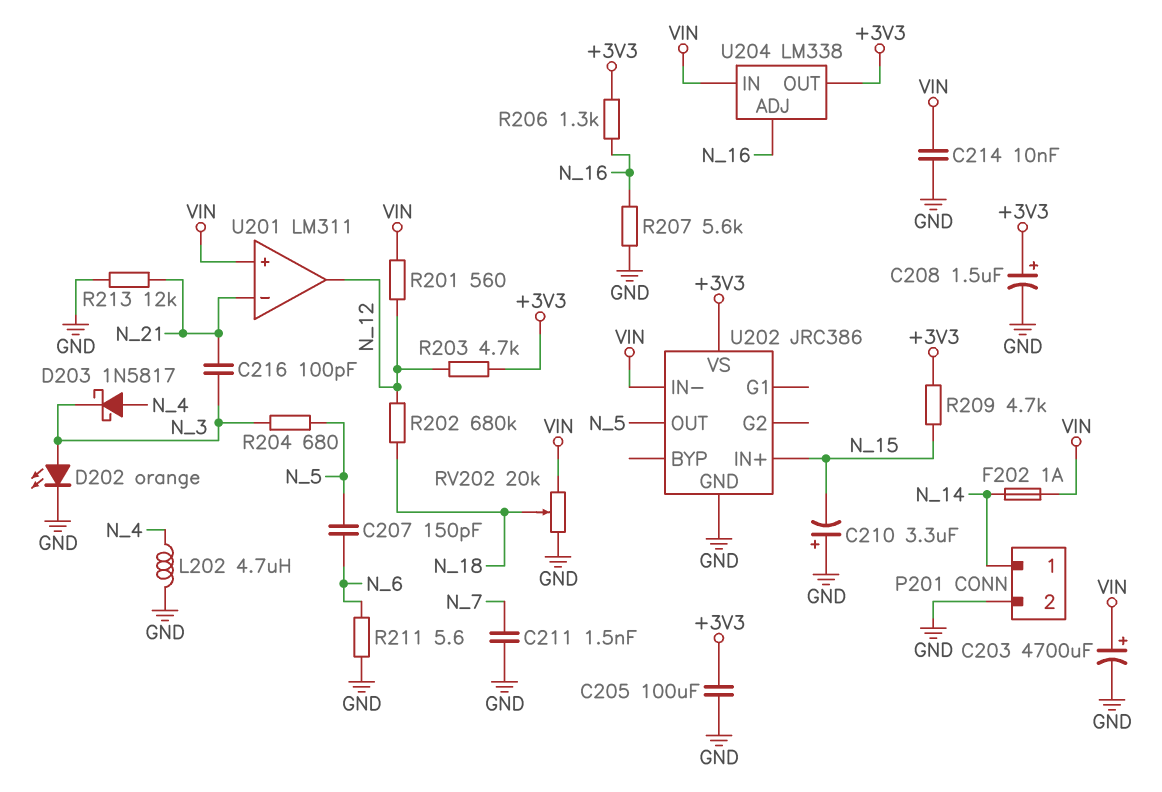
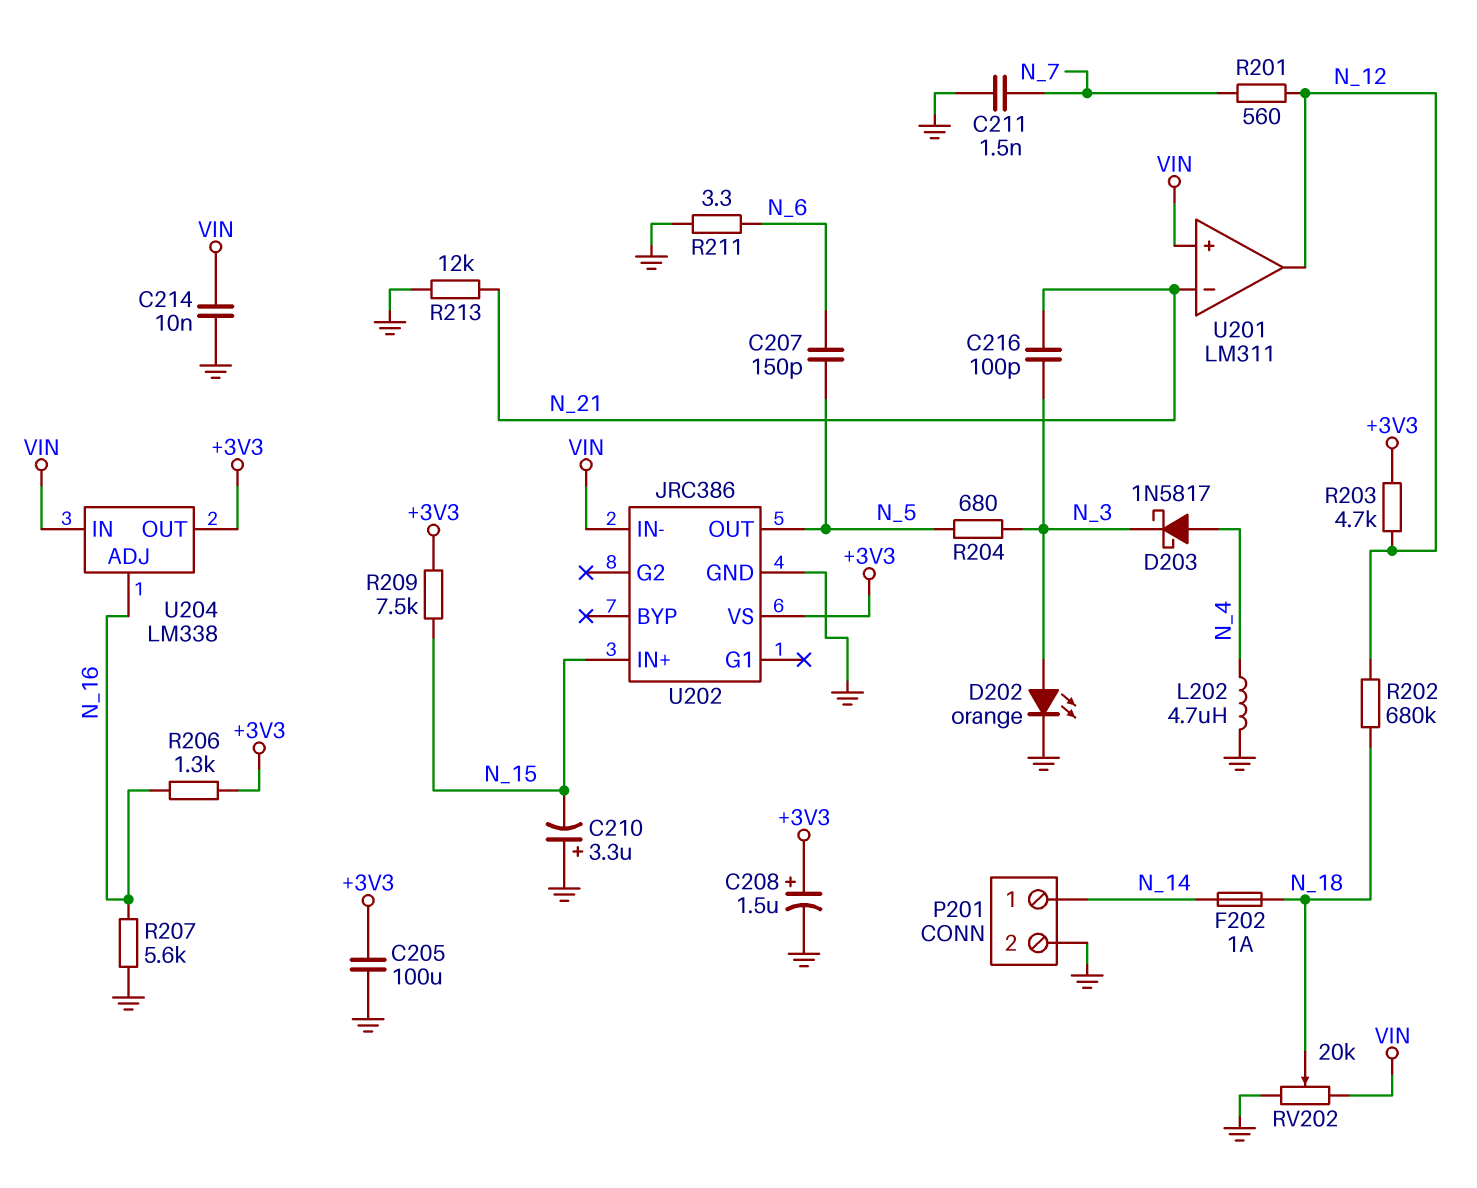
C203: 4700uF (plus VIN, minus GND) -> none
F202: 1A (N_14, VIN) -> 1A (N_14, N_18)
R201: 560 (N_12, VIN) -> 560 (N_7, N_12)
R209: 4.7k (+3V3, N_15) -> 7.5k (+3V3, N_15)
R211: 5.6 (GND, N_6) -> 3.3 (GND, N_6)

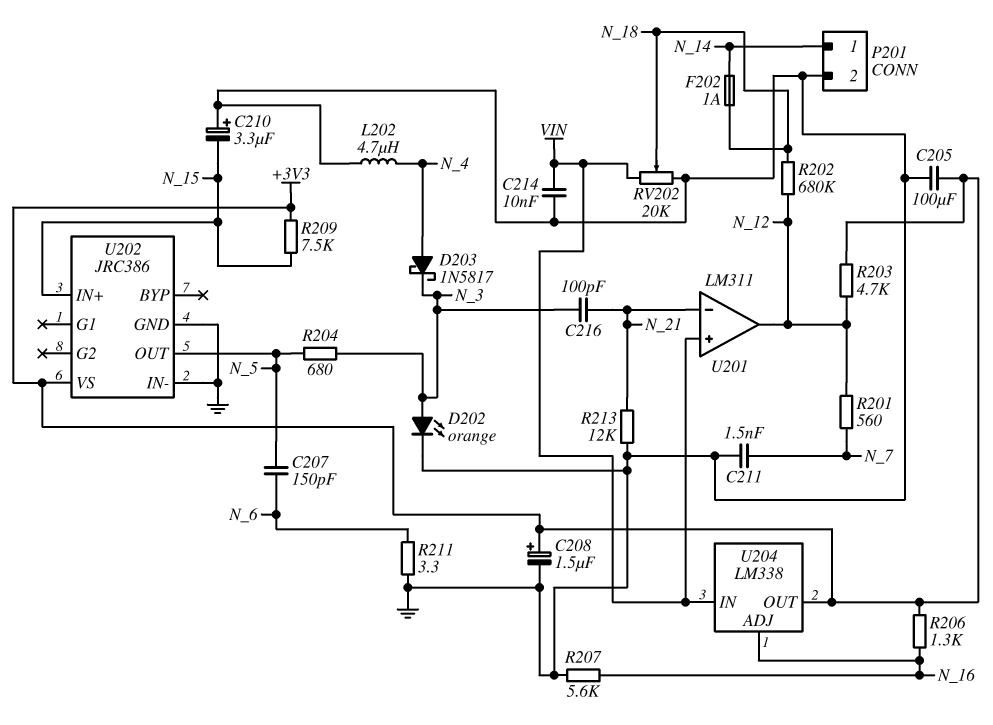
U202 pin IN-: VIN -> GND

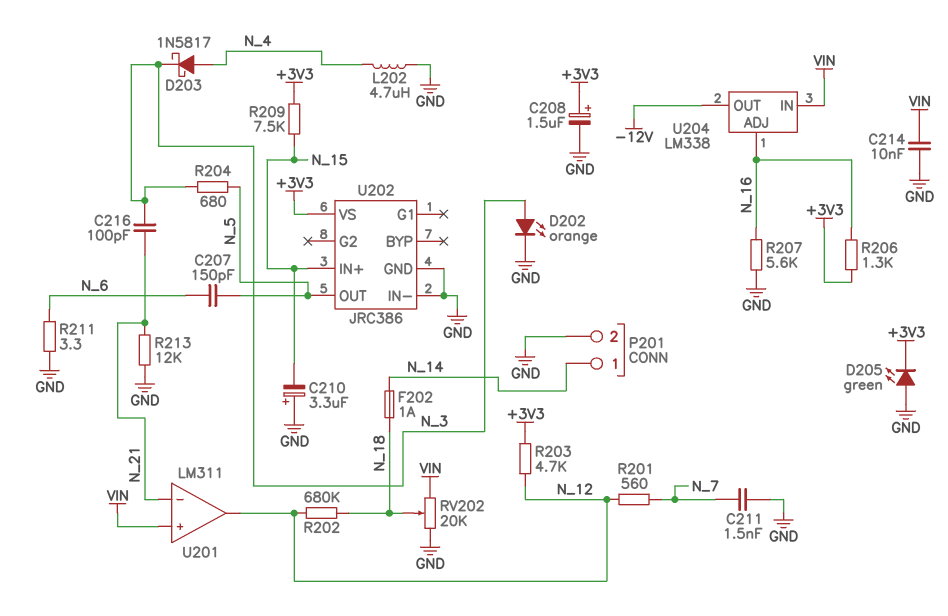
C205: 100uF (+3V3, GND) -> none
D205: none -> LED green (A GND, K +3V3)
U204 pin OUT: +3V3 -> -12V

